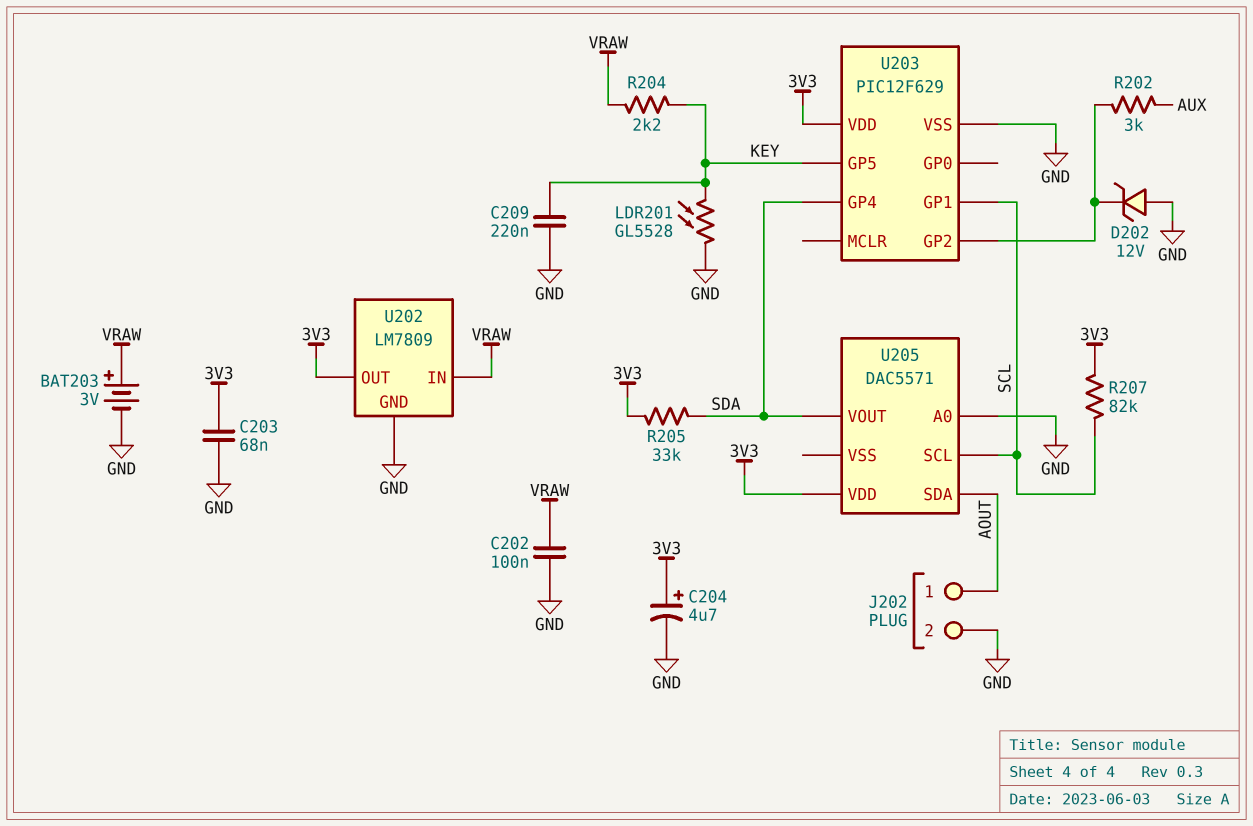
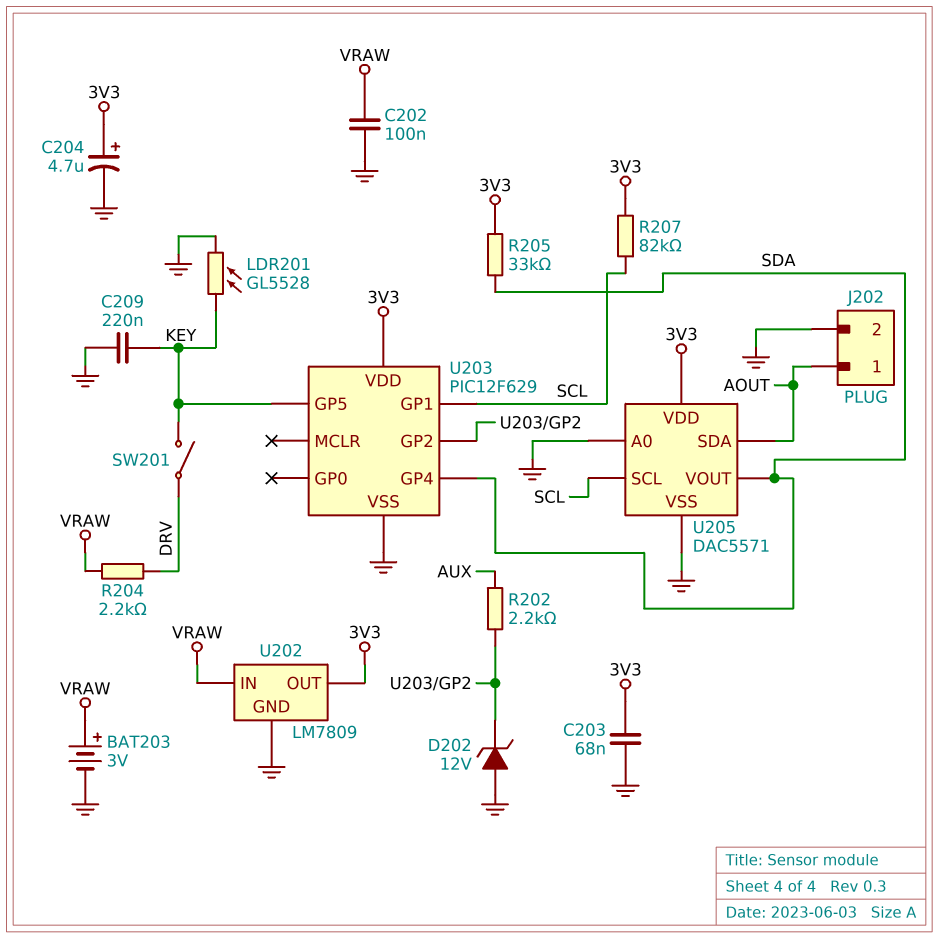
R202: 3k (AUX, U203/GP2) -> 2.2k (AUX, U203/GP2)
R204: 2.2k (KEY, VRAW) -> 2.2k (DRV, VRAW)
SW201: none -> switch (DRV, KEY)
U205 pin VSS: none -> GND

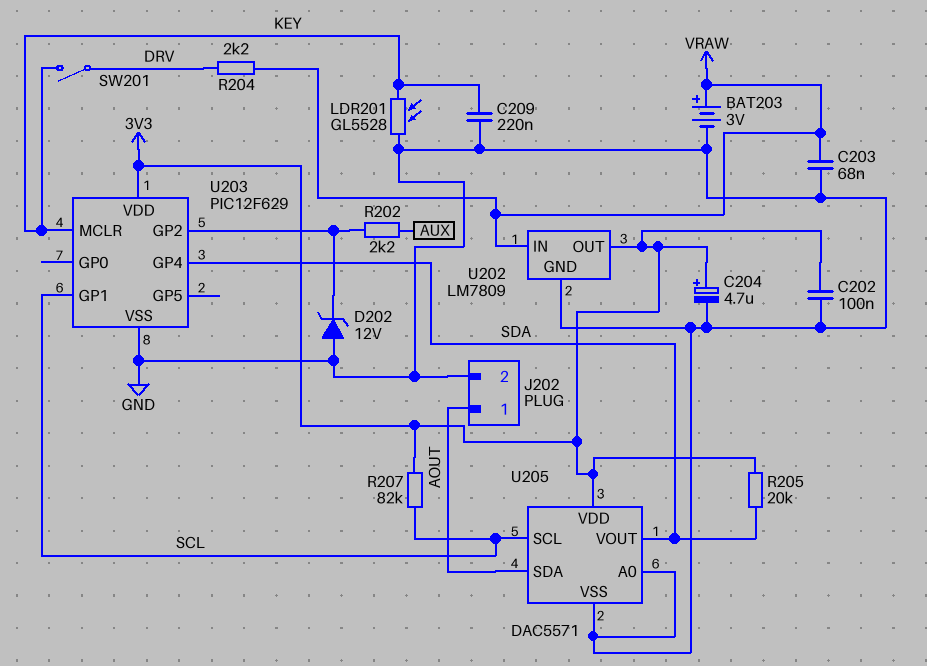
C202: 100nF (GND, VRAW) -> 100nF (3V3, GND)
C203: 68nF (3V3, GND) -> 68nF (GND, VRAW)
R205: 33k (3V3, SDA) -> 20k (3V3, SDA)
U203 pin GP5: KEY -> none
U203 pin MCLR: none -> KEY

